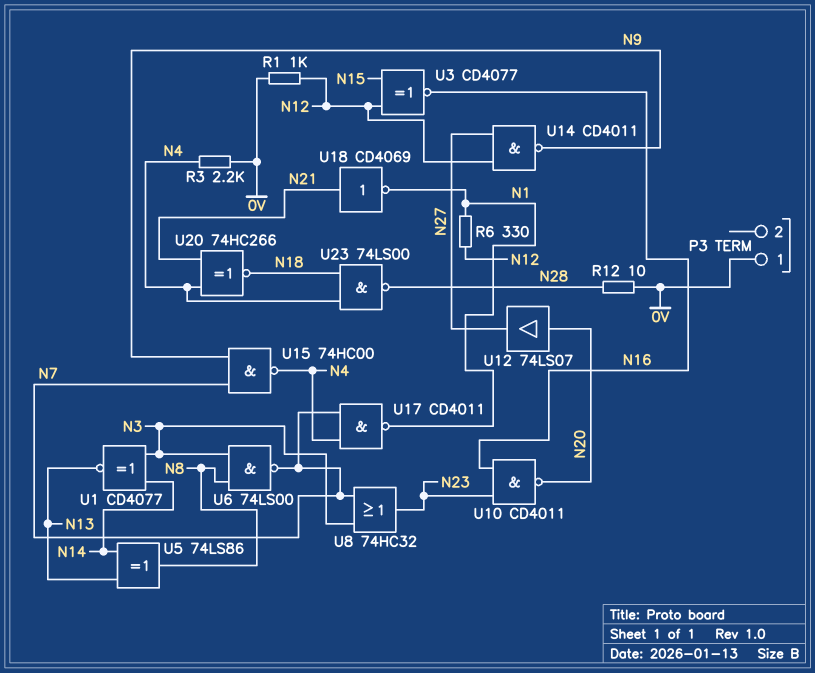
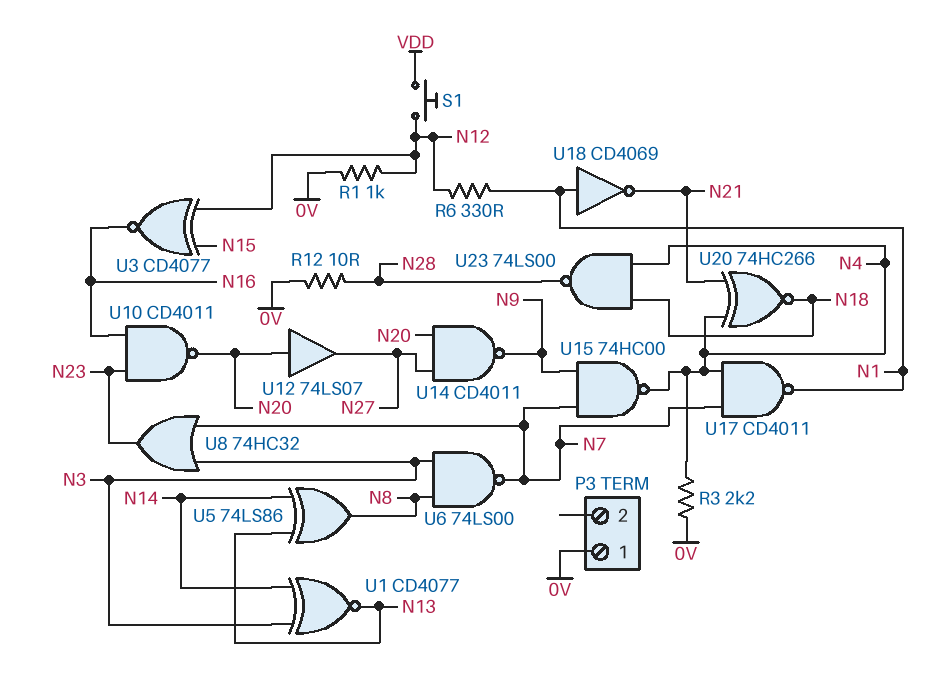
S1: none -> button (N12, VDD)
U14: NAND CD4011 (in N12, in N27, out N9) -> NAND CD4011 (in N20, in N27, out N9)
U18: NOT CD4069 (in N21, out N1) -> NOT CD4069 (in N1, out N21)

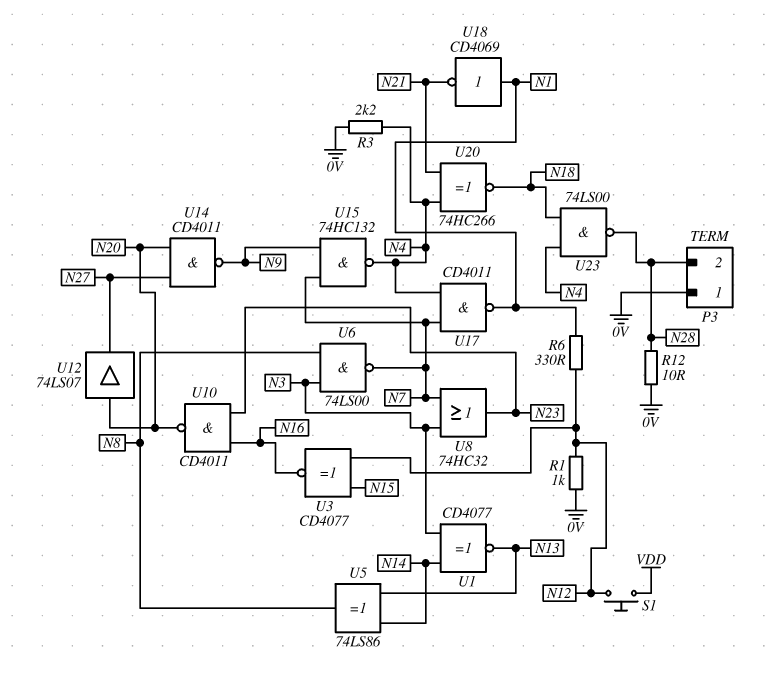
P3 pin 2: none -> N28
U15: NAND 74HC00 (in N7, in N9, out N4) -> NAND 74HC132 (in N7, in N9, out N4)

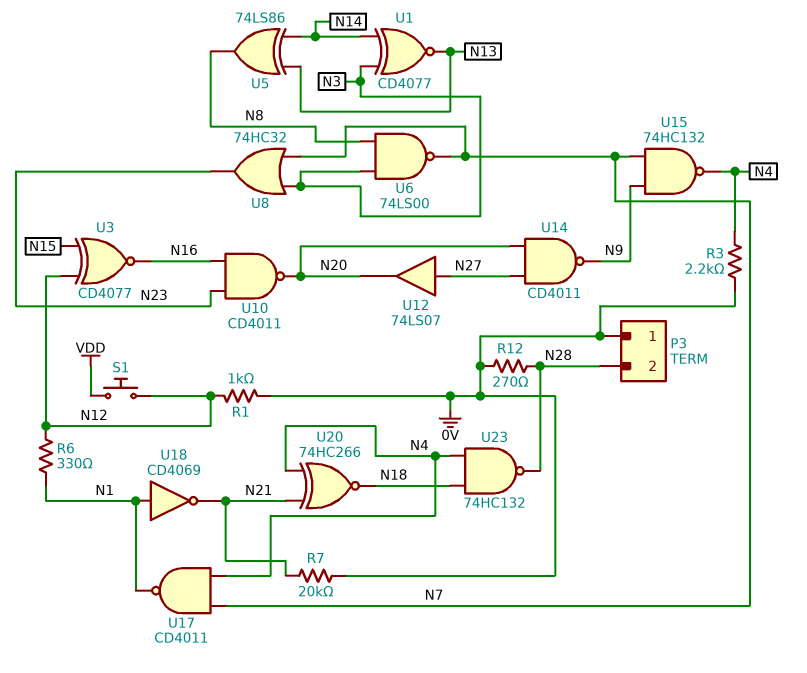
R7: none -> 20k (0V, N21)
R12: 10 (0V, N28) -> 270 (0V, N28)
U12: buffer 74LS07 (in N20, out N27) -> buffer 74LS07 (in N27, out N20)
U23: NAND 74LS00 (in N4, in N18, out N28) -> NAND 74HC132 (in N4, in N18, out N28)

